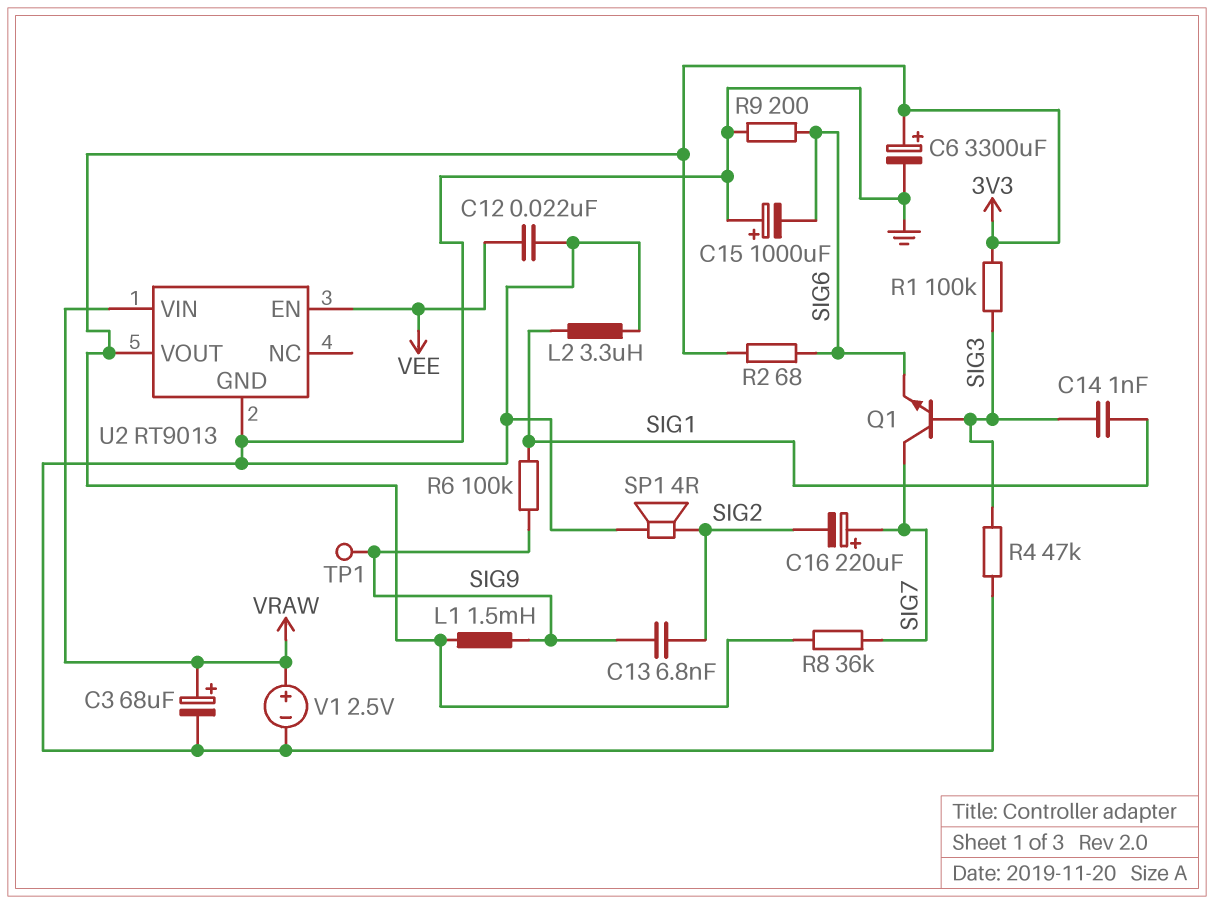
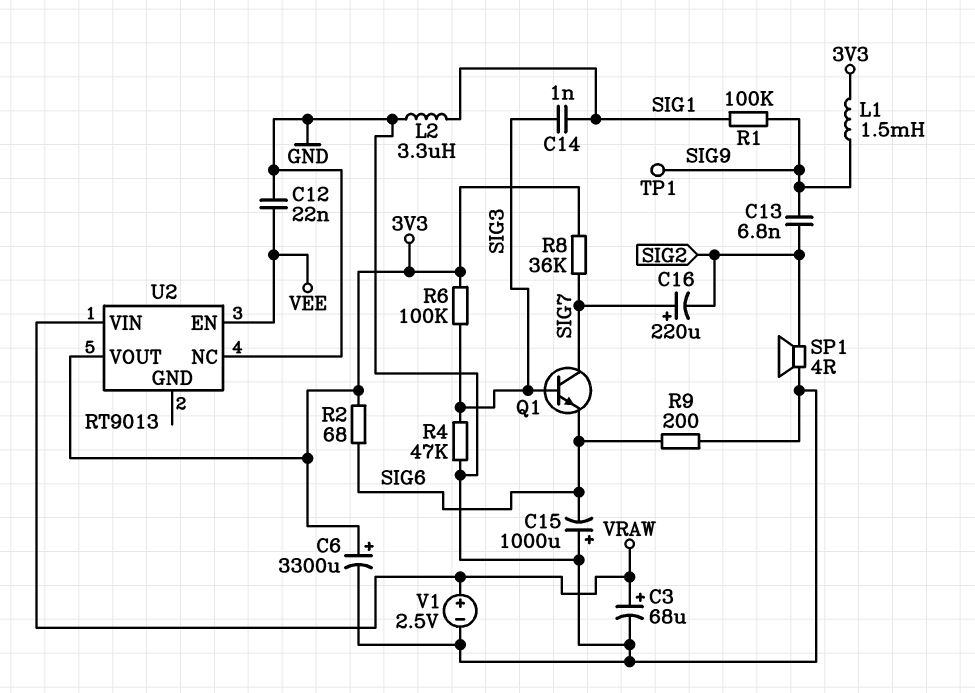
R1: 100k (3V3, SIG3) -> 100k (SIG1, SIG9)
R6: 100k (SIG1, SIG9) -> 100k (3V3, SIG3)
U2 pin GND: GND -> none
U2 pin NC: none -> GND

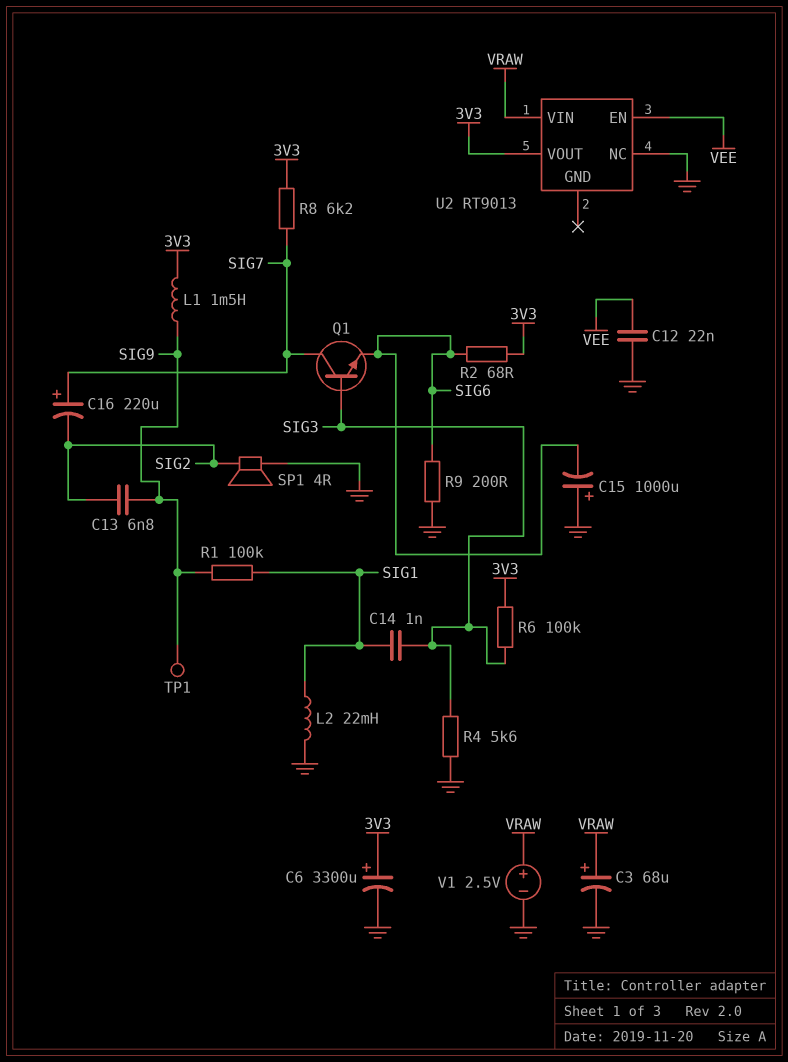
L2: 3.3uH (GND, SIG1) -> 22mH (GND, SIG1)
R4: 47k (GND, SIG3) -> 5.6k (GND, SIG3)
R8: 36k (3V3, SIG7) -> 6.2k (3V3, SIG7)

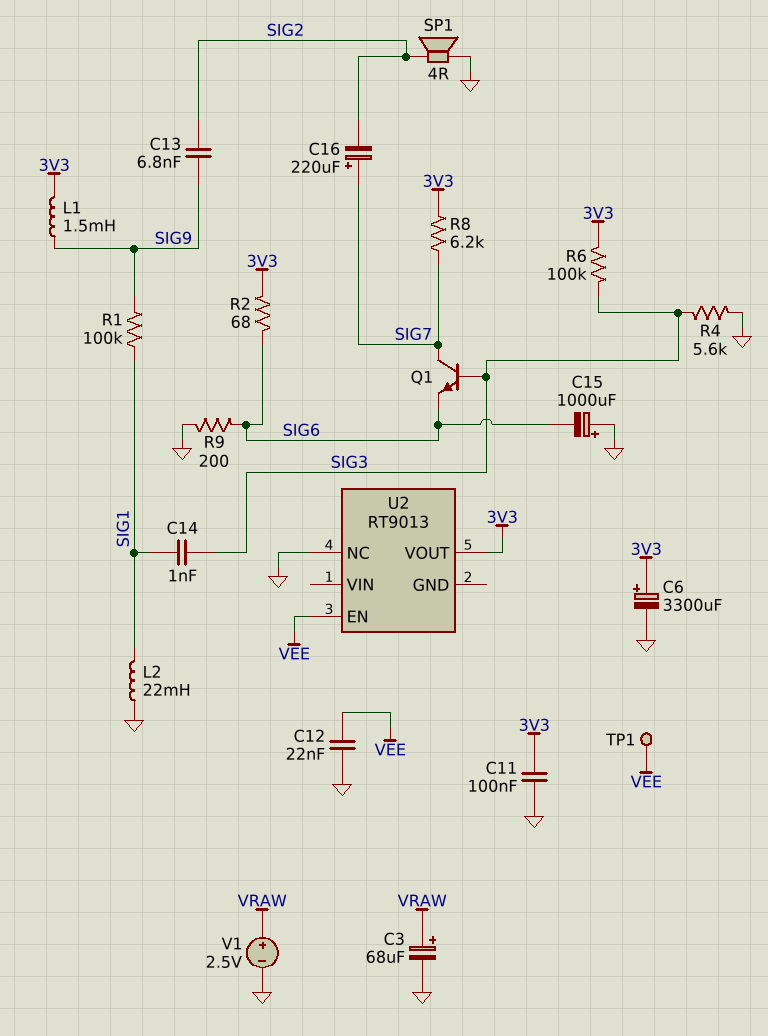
C11: none -> 100nF (3V3, GND)
TP1: test point (SIG9) -> test point (VEE)
U2 pin VIN: VRAW -> none

